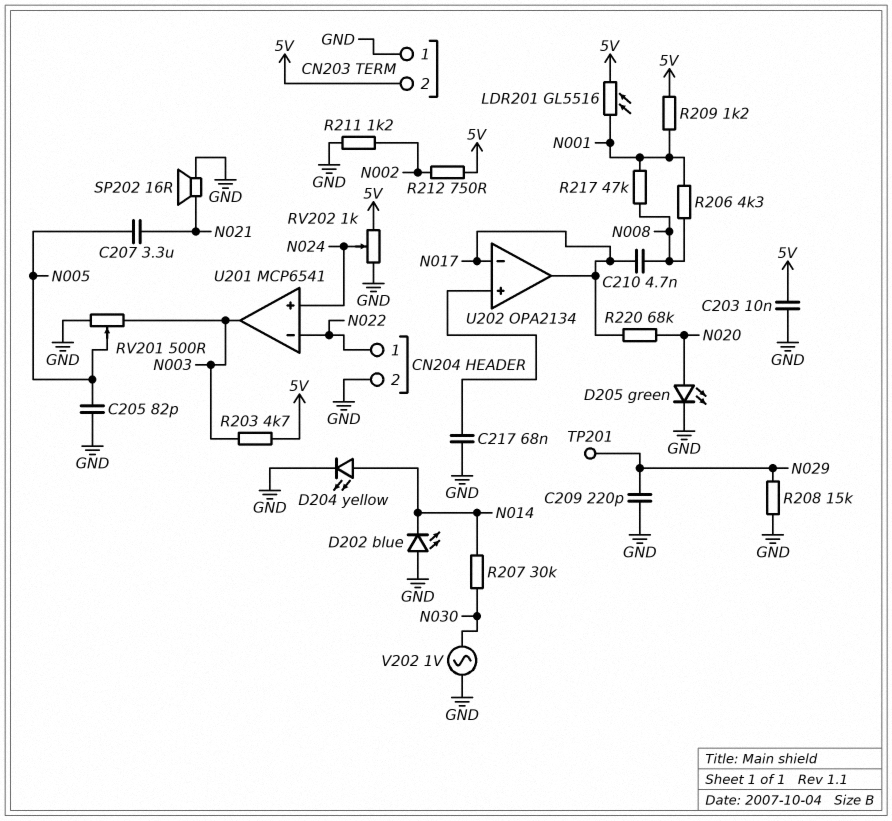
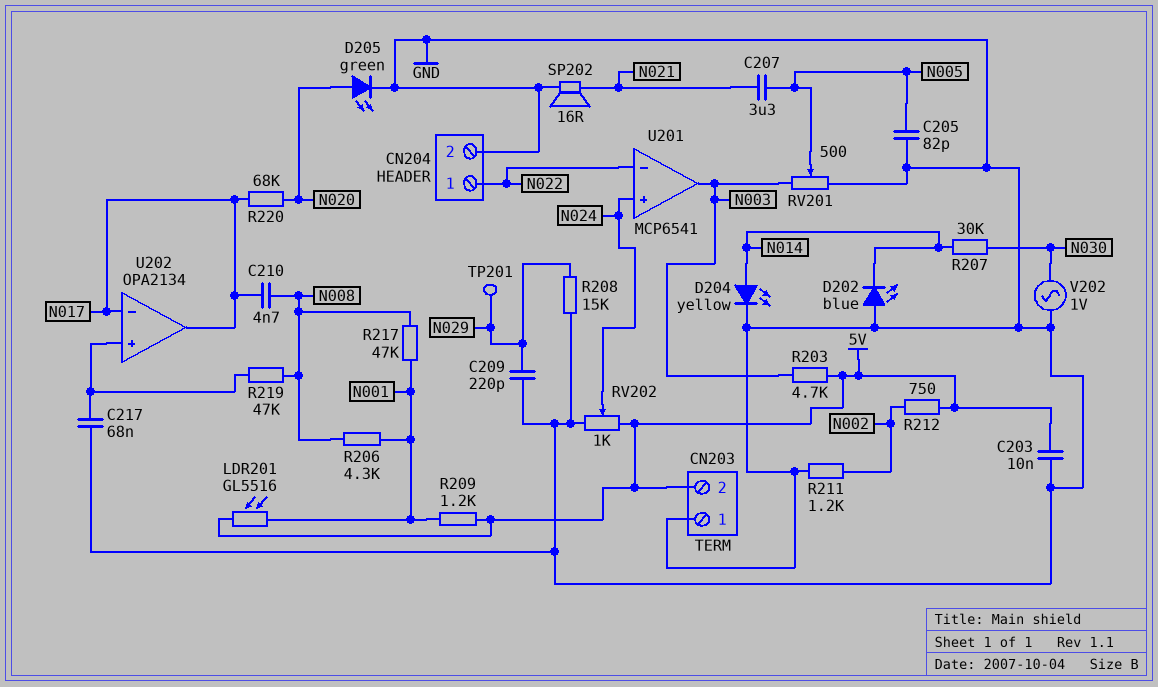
R219: none -> 47k (N008, U202/in+)

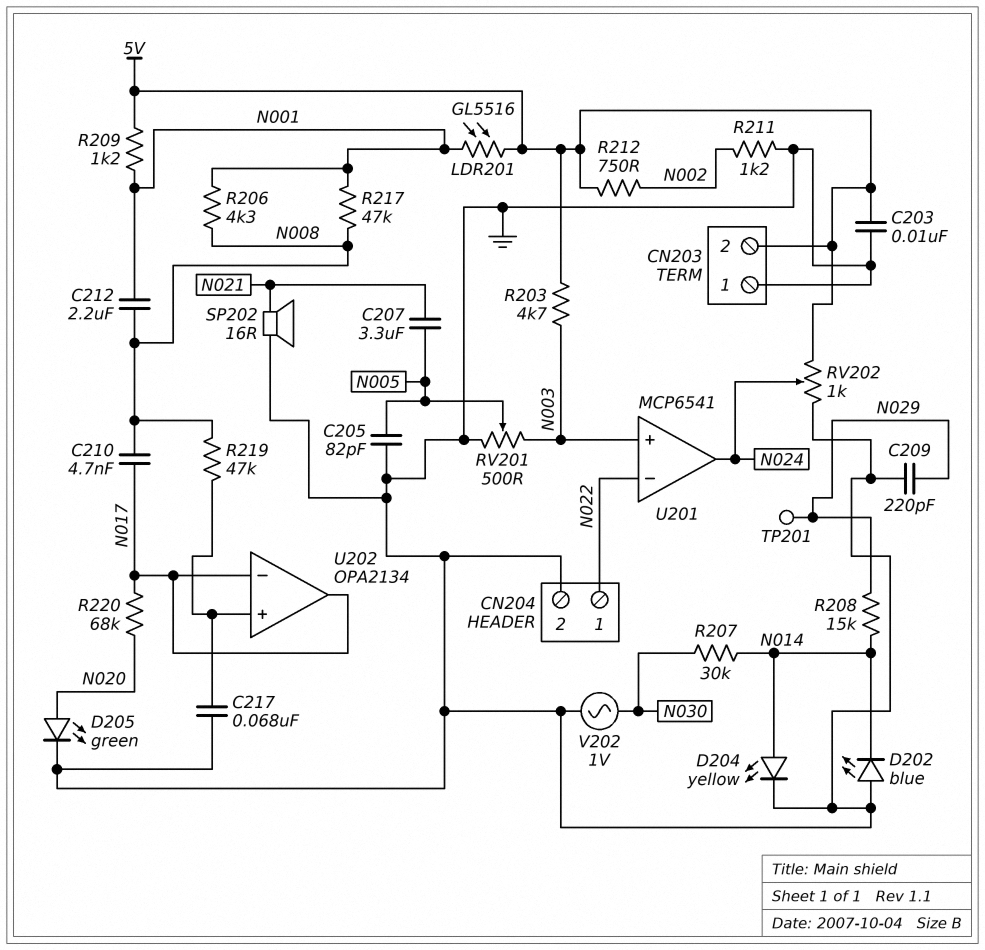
C212: none -> 2.2uF (N001, N008)
R208: 15k (GND, N029) -> 15k (N014, N029)
U201 pin in+: N024 -> N003
U201 pin out: N003 -> N024

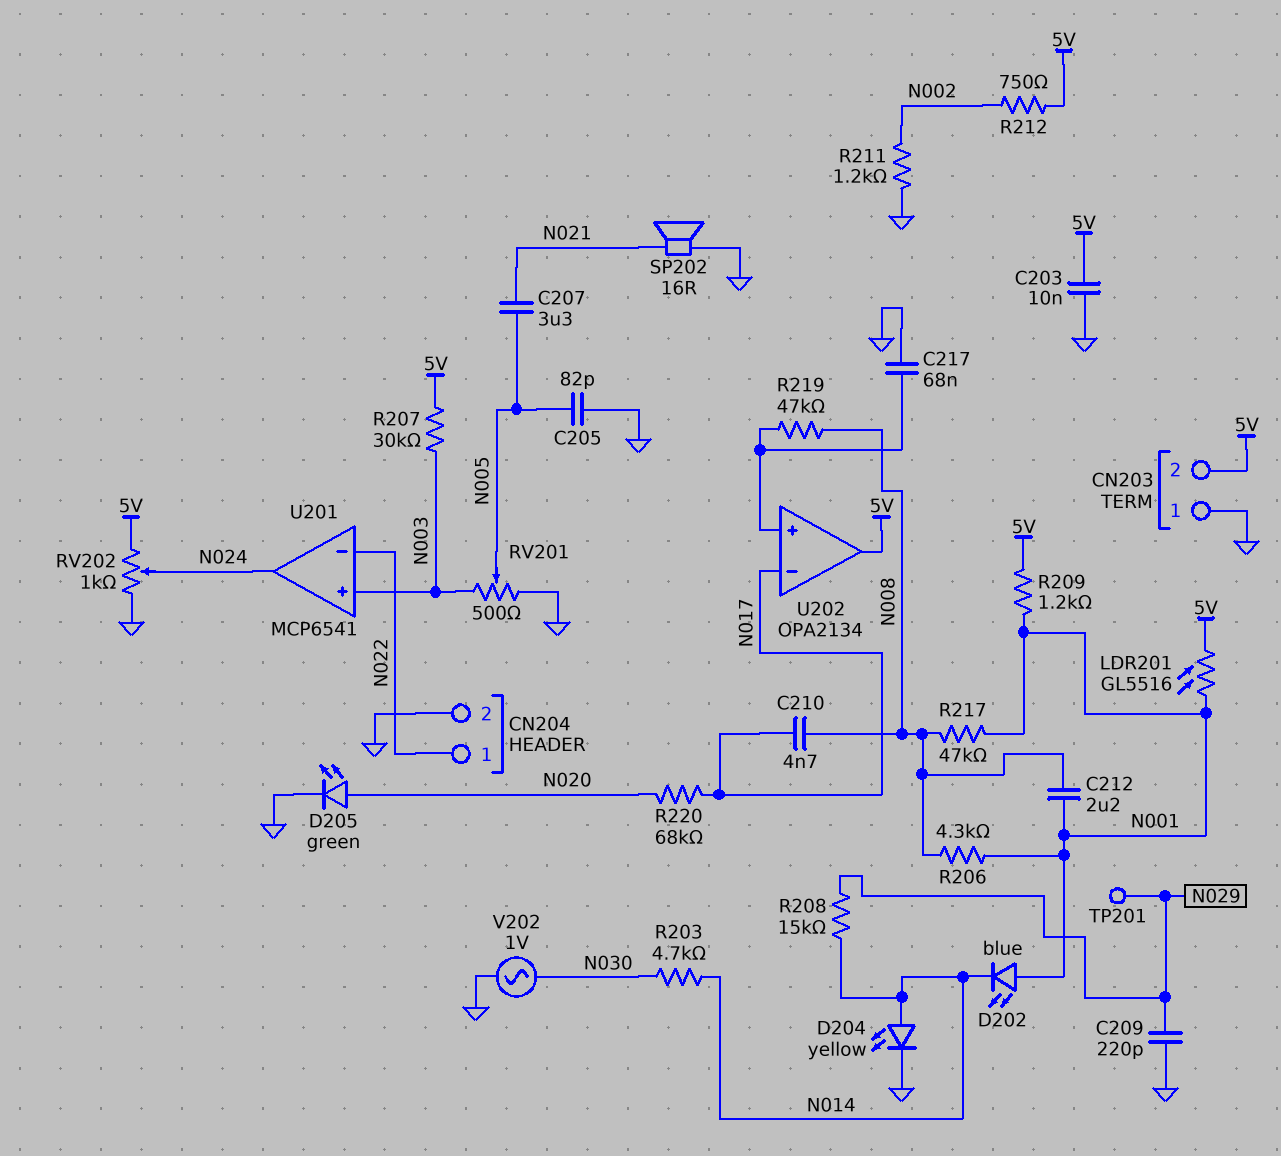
D202: LED blue (A GND, K N014) -> LED blue (A N001, K N014)
R203: 4.7k (5V, N003) -> 4.7k (N014, N030)
R207: 30k (N014, N030) -> 30k (5V, N003)
U202 pin out: N017 -> 5V

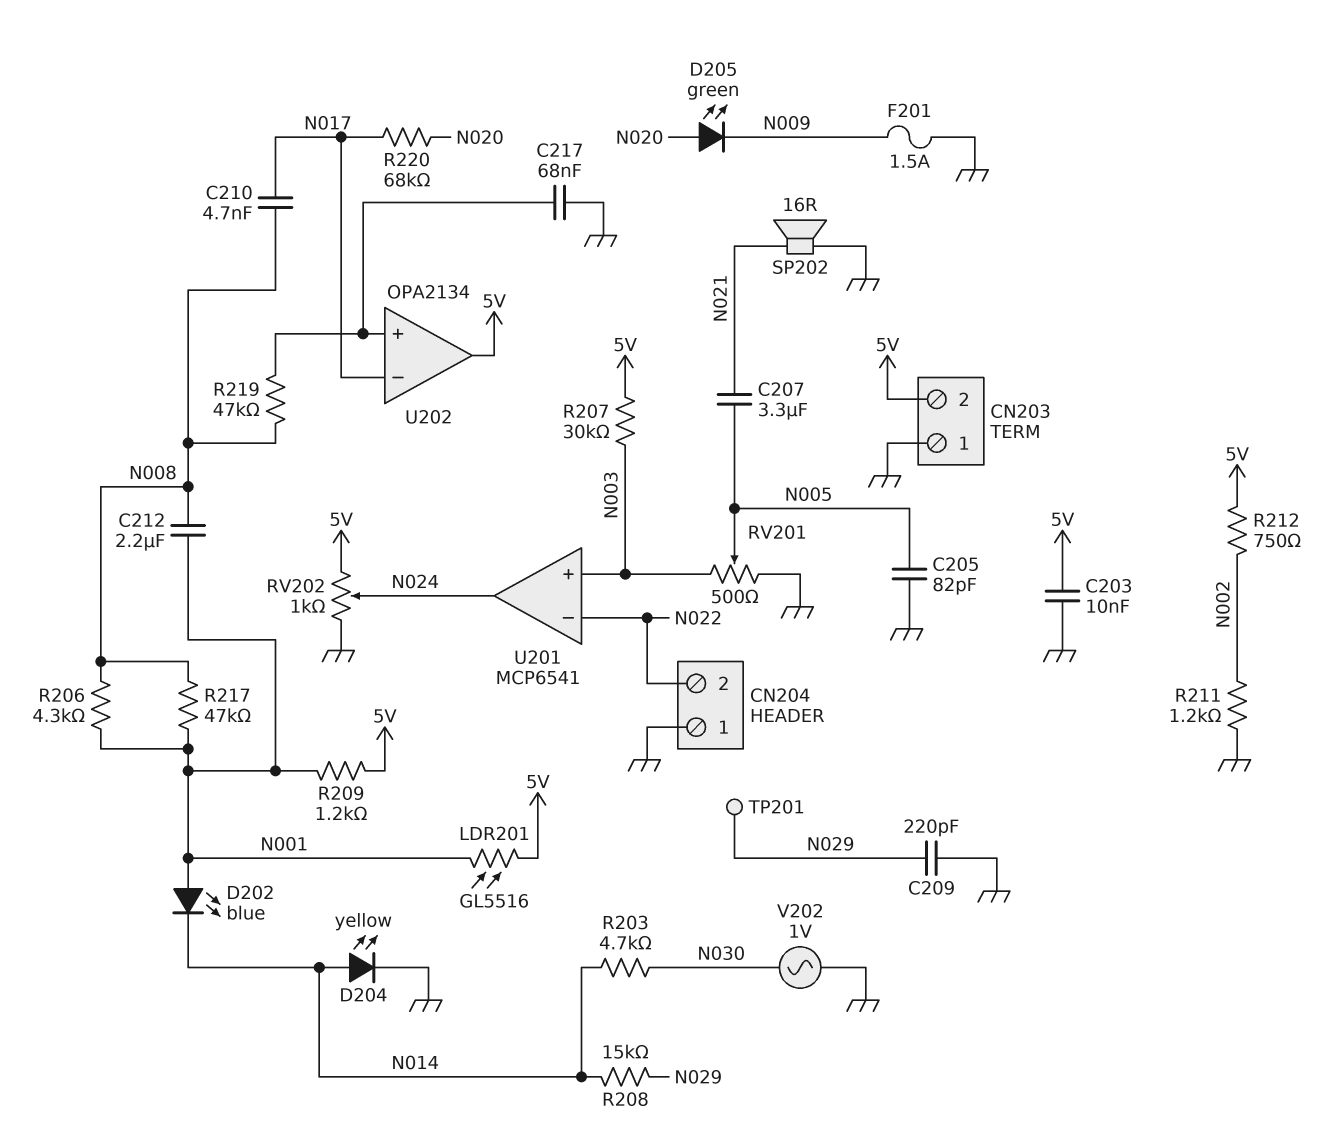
CN204 pin 1: N022 -> GND
CN204 pin 2: GND -> N022
D205: LED green (A N020, K GND) -> LED green (A N020, K N009)
F201: none -> 1.5A (GND, N009)

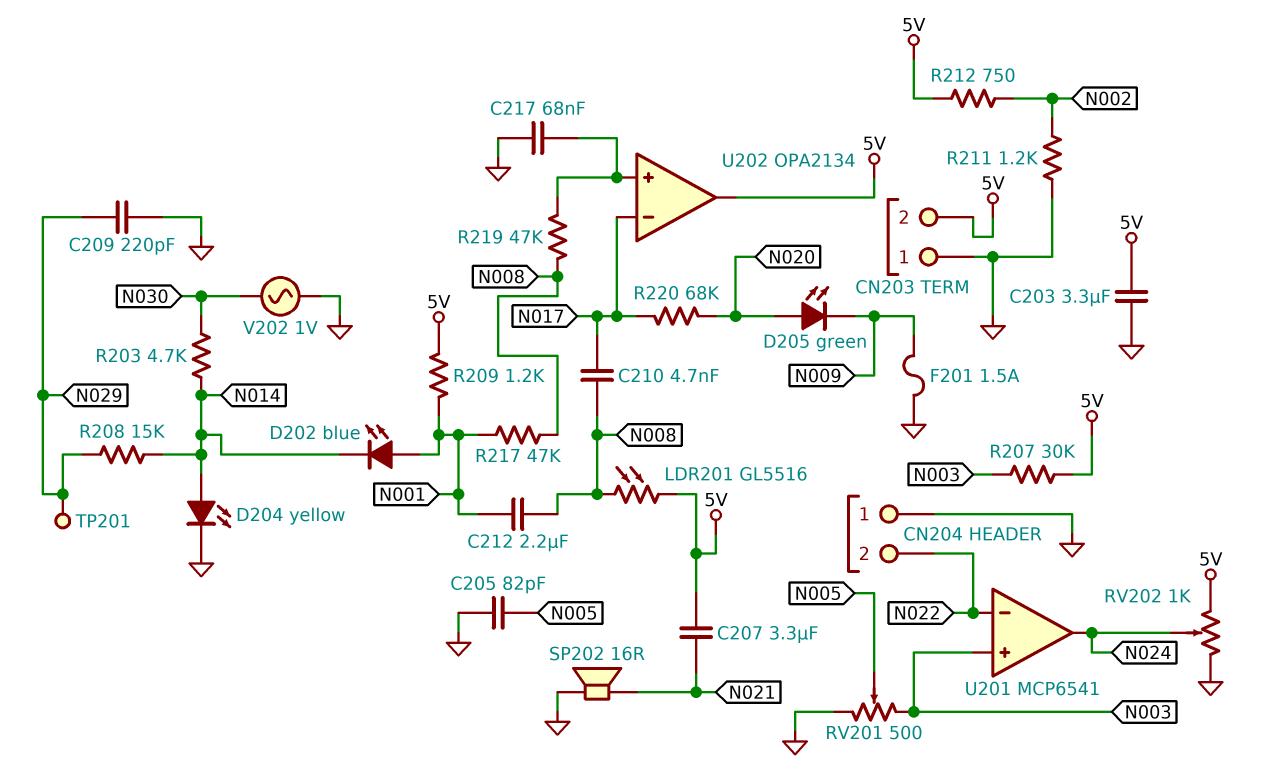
C203: 10nF (5V, GND) -> 3.3uF (5V, GND)
C207: 3.3uF (N005, N021) -> 3.3uF (5V, N021)
LDR201: GL5516 (5V, N001) -> GL5516 (5V, N008)
R206: 4.3k (N001, N008) -> none

